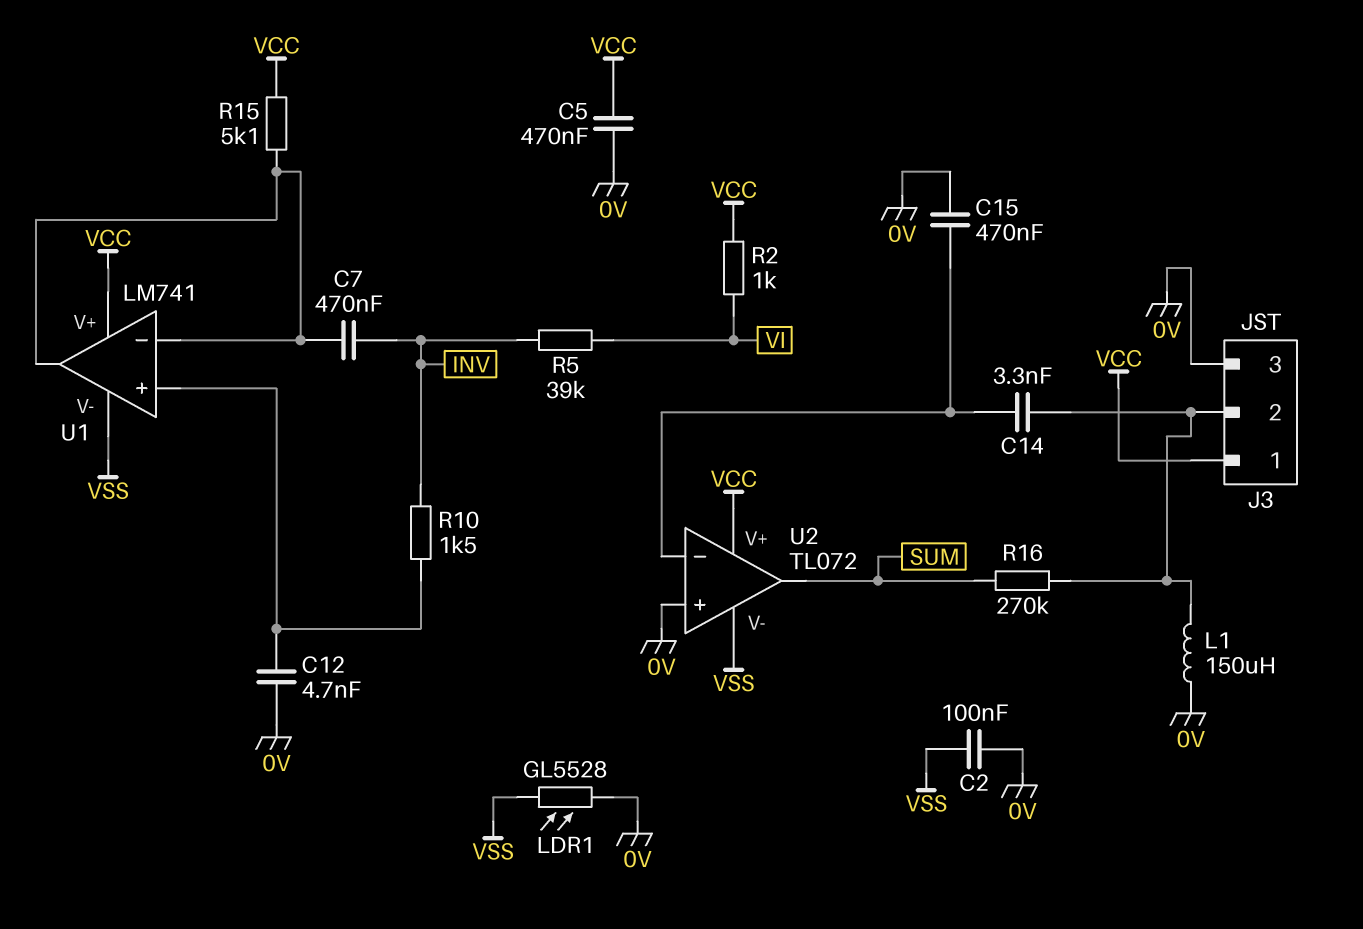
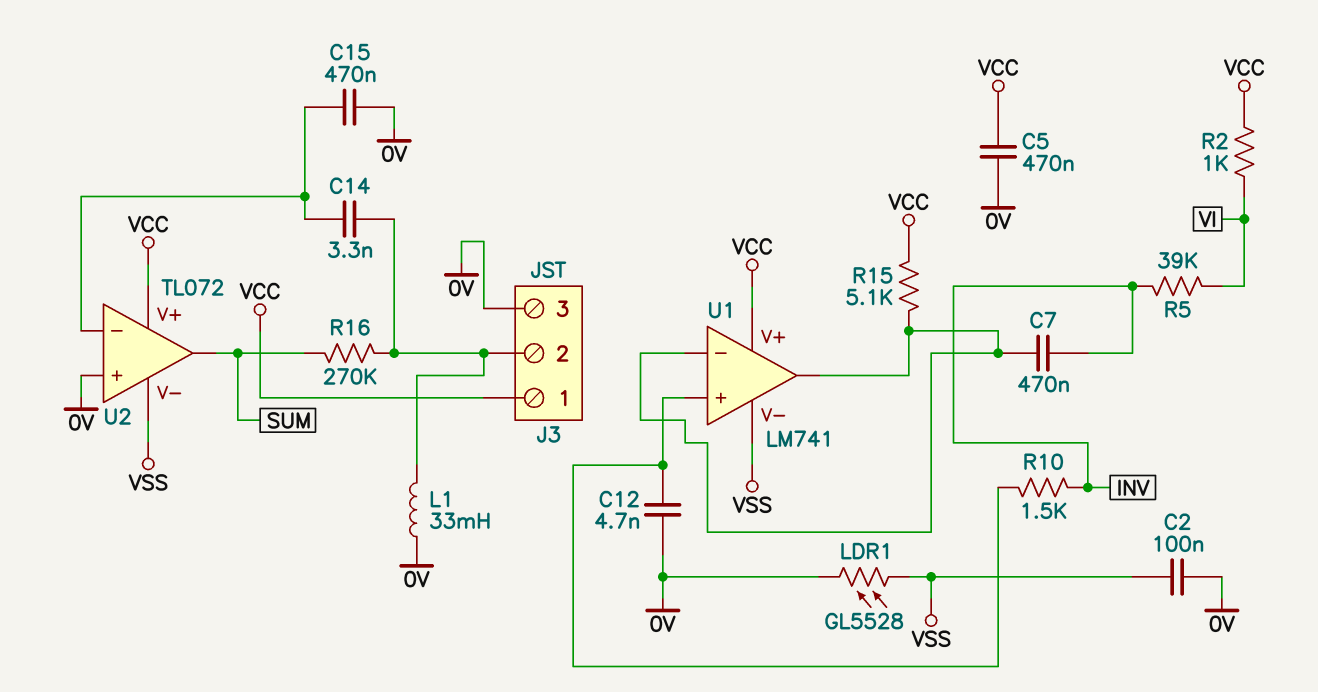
L1: 150uH (0V, J3/2) -> 33mH (0V, J3/2)

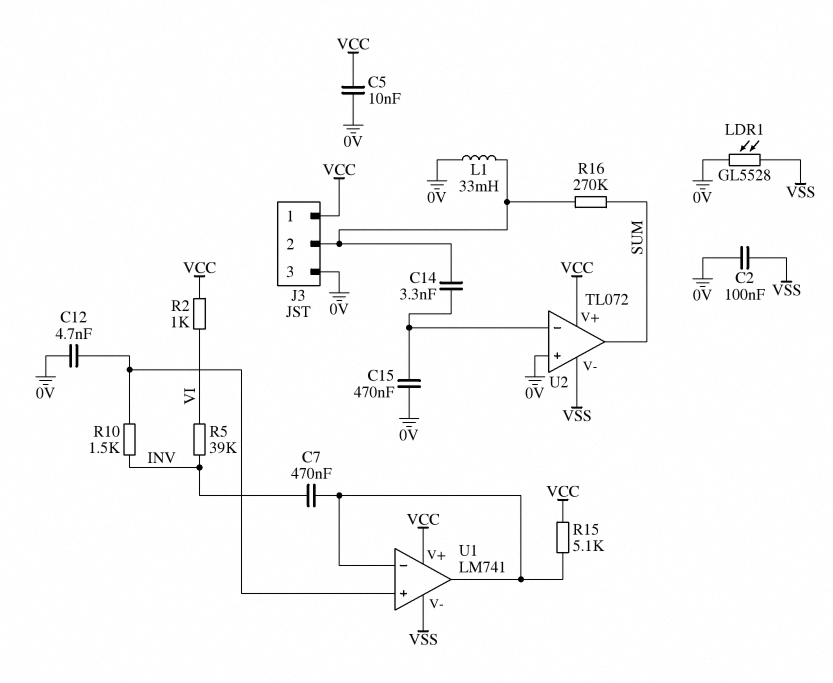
C5: 470nF (0V, VCC) -> 10nF (0V, VCC)

